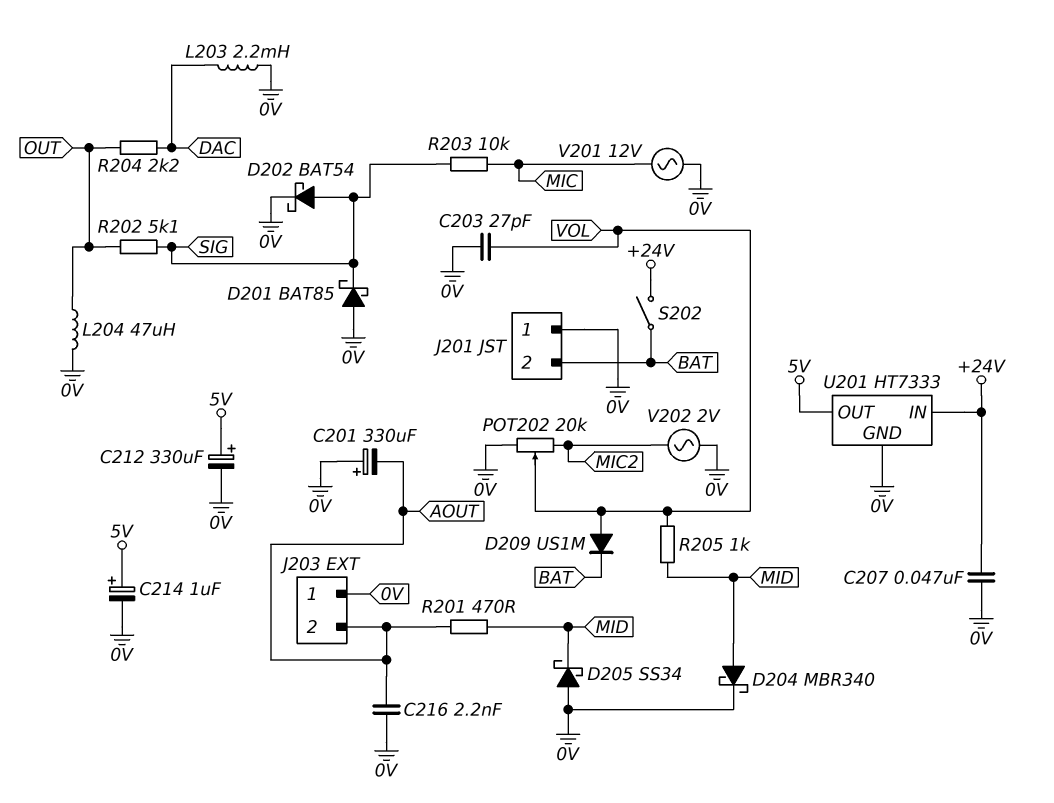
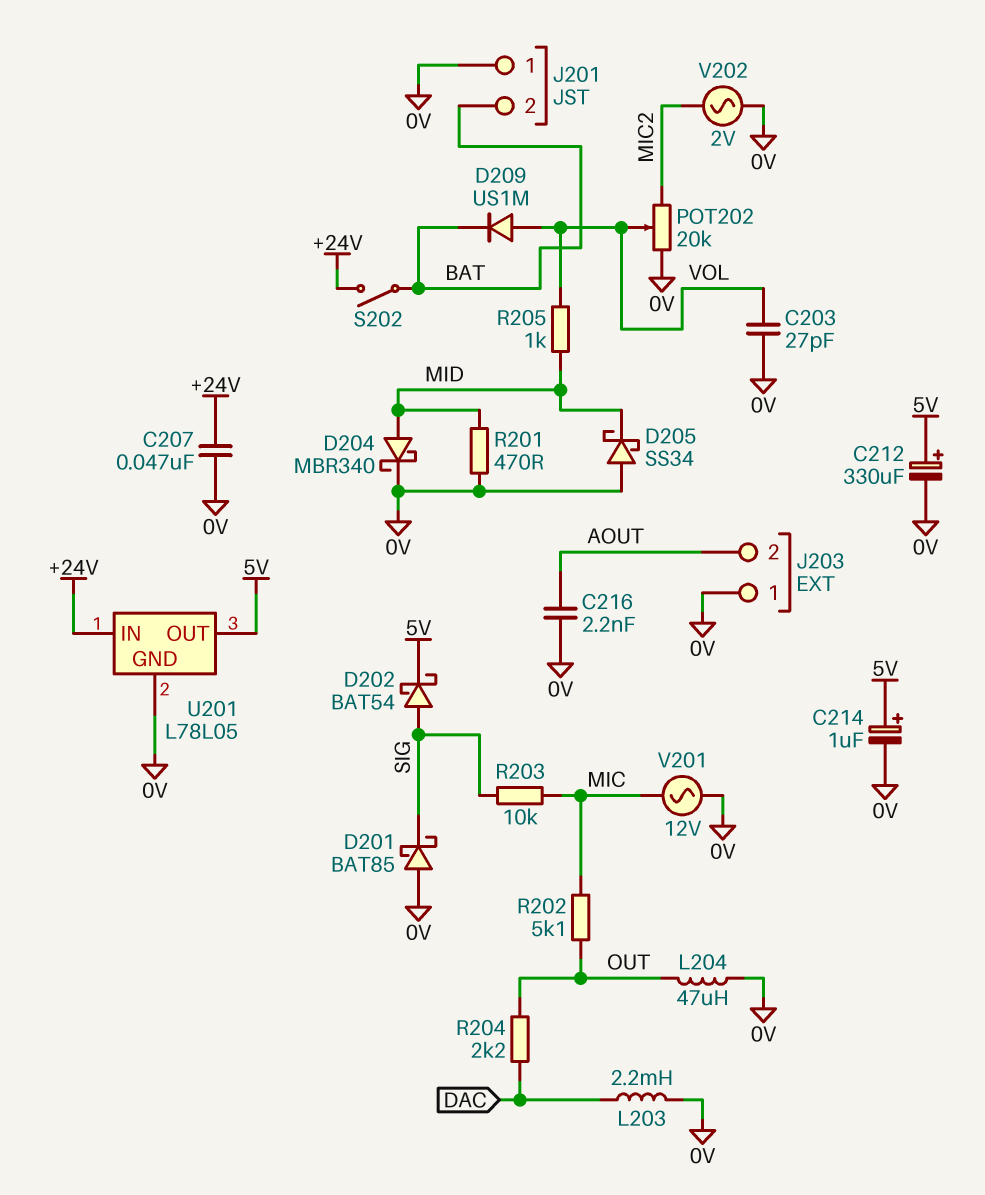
C201: 330uF (plus 0V, minus AOUT) -> none
D202: schottky BAT54 (A SIG, K 0V) -> schottky BAT54 (A SIG, K 5V)
R201: 470 (AOUT, MID) -> 470 (0V, MID)
R202: 5.1k (OUT, SIG) -> 5.1k (MIC, OUT)
U201: HT7333 -> L78L05

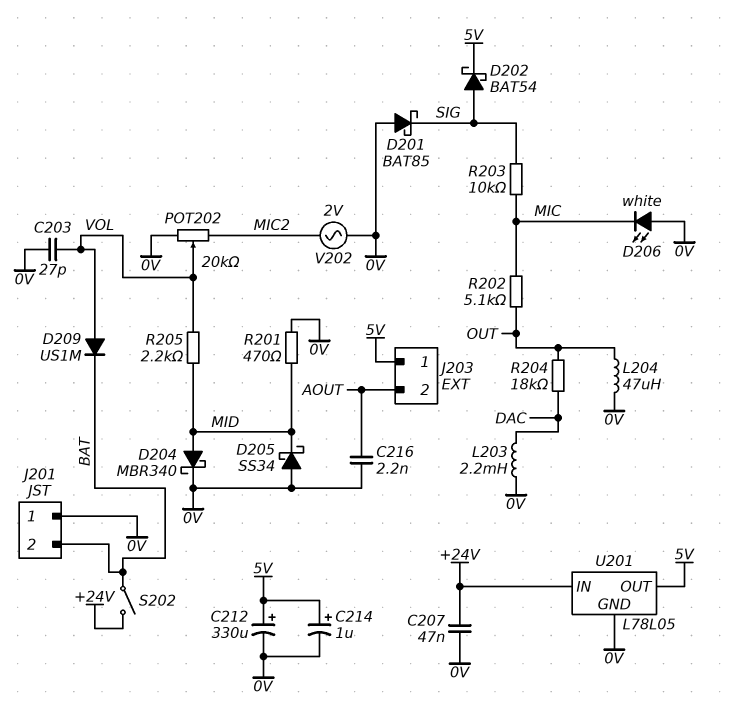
D206: none -> LED white (A 0V, K MIC)
J203 pin 1: 0V -> 5V
R204: 2.2k (DAC, OUT) -> 18k (DAC, OUT)
R205: 1k (MID, VOL) -> 2.2k (MID, VOL)
V201: AC 12V (0V, MIC) -> none

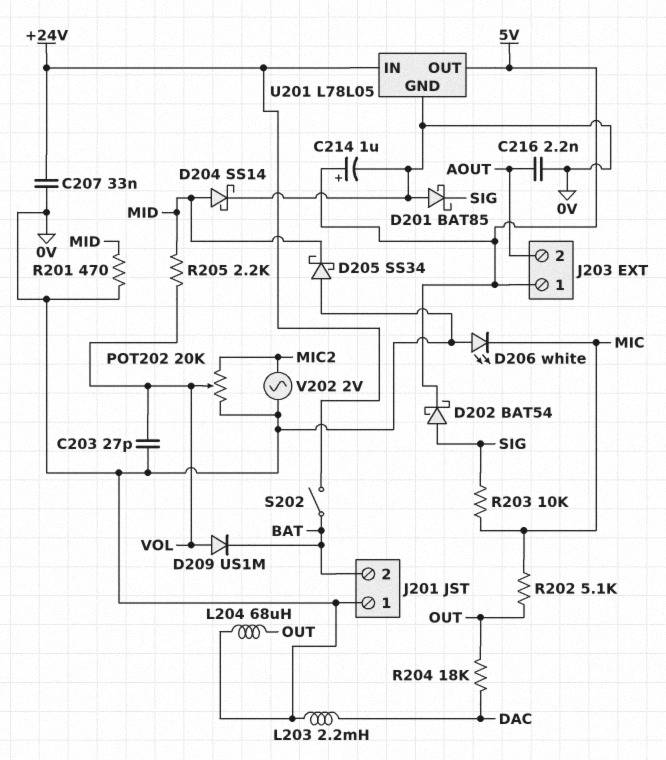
C207: 47nF (+24V, 0V) -> 33nF (+24V, 0V)
C212: 330uF (plus 5V, minus 0V) -> none
D204: schottky MBR340 (A MID, K 0V) -> schottky SS14 (A MID, K 0V)
L204: 47uH (0V, OUT) -> 68uH (0V, OUT)

